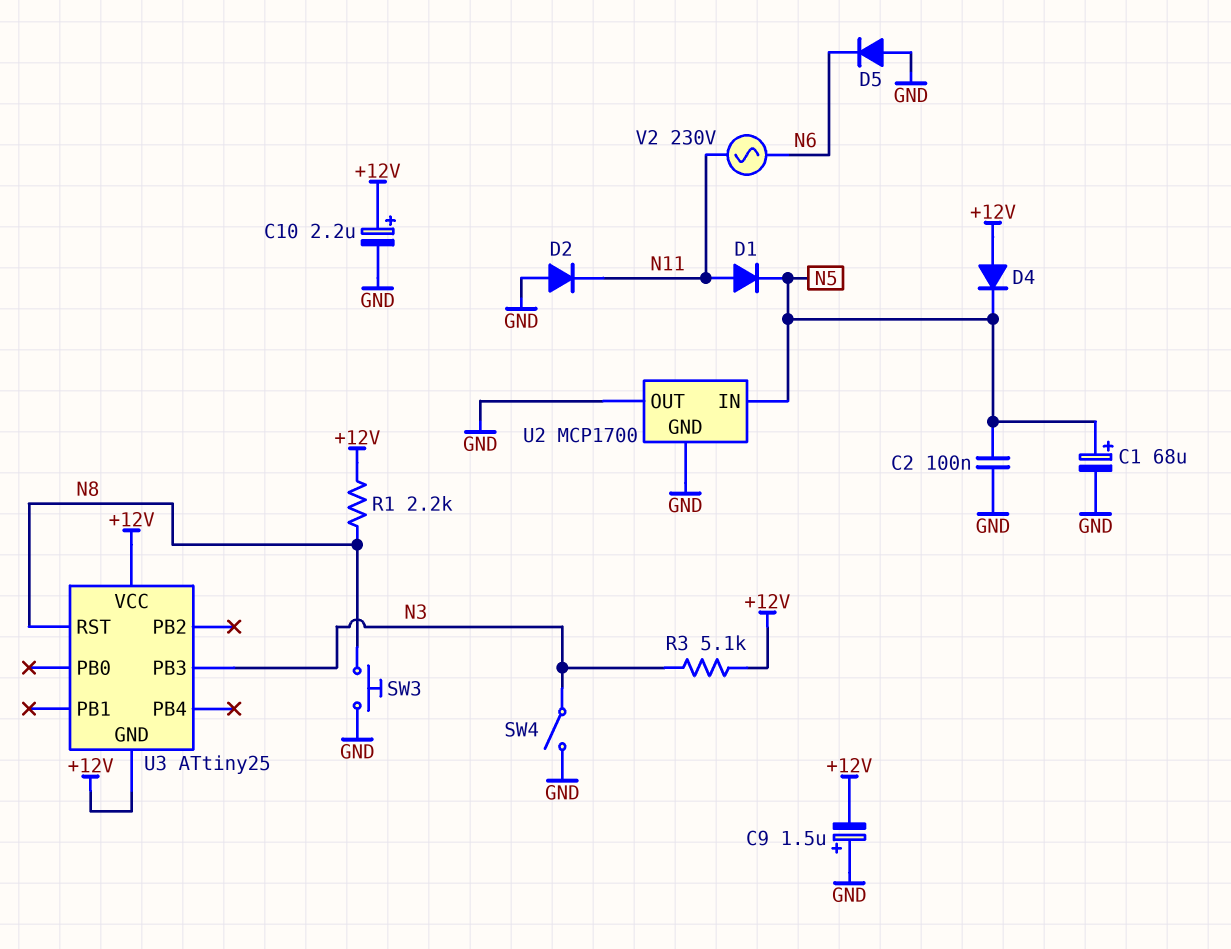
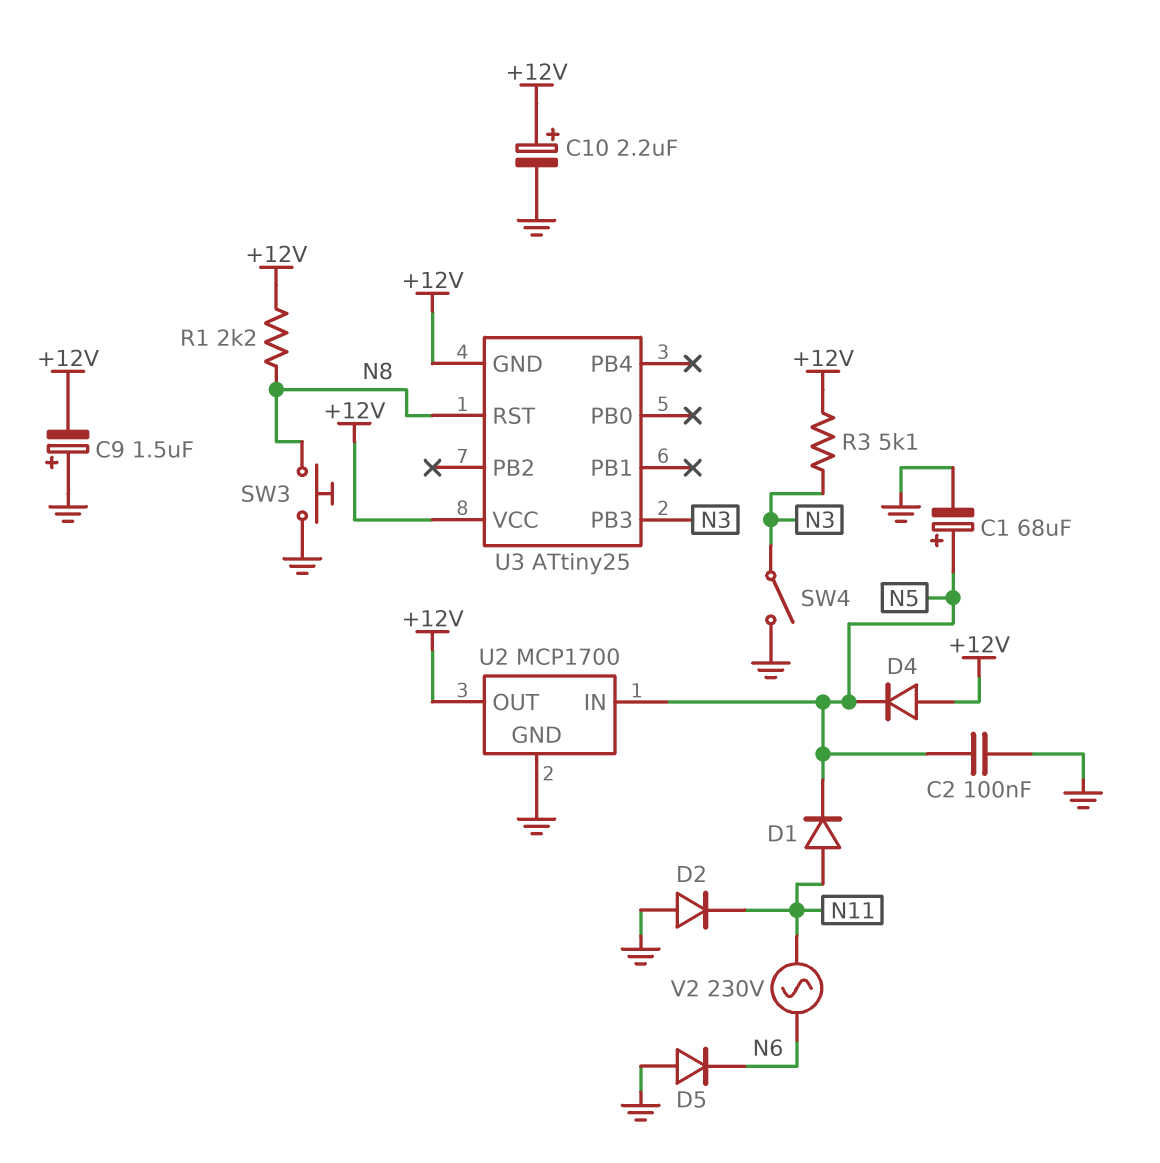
U2 pin OUT: GND -> +12V

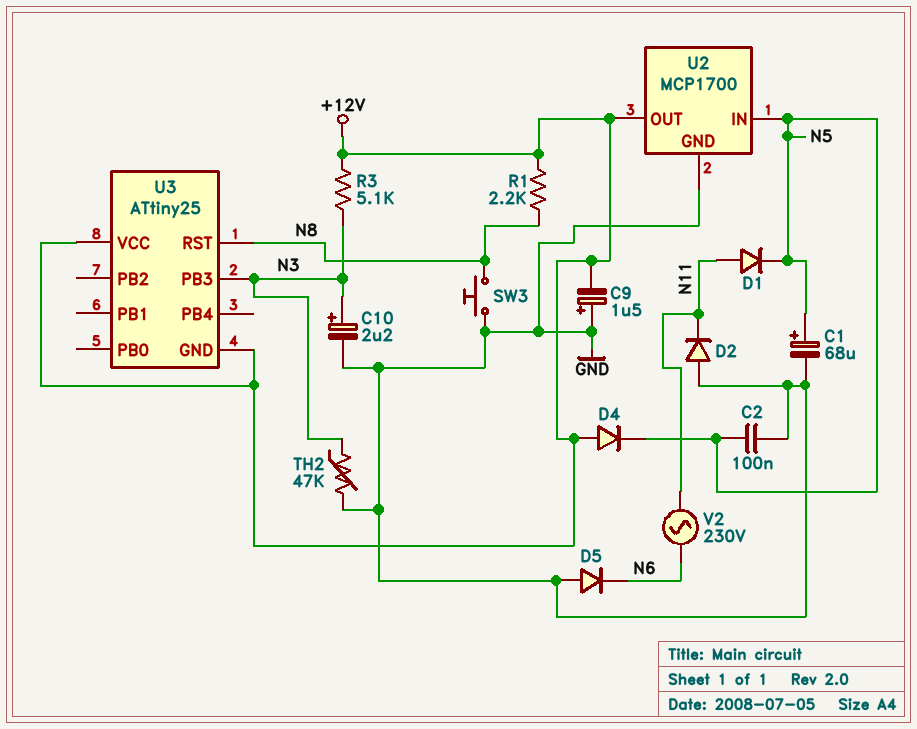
C10: 2.2uF (plus +12V, minus GND) -> 2.2uF (plus N3, minus GND)
SW4: switch (GND, N3) -> none
TH2: none -> 47k (GND, N3)

